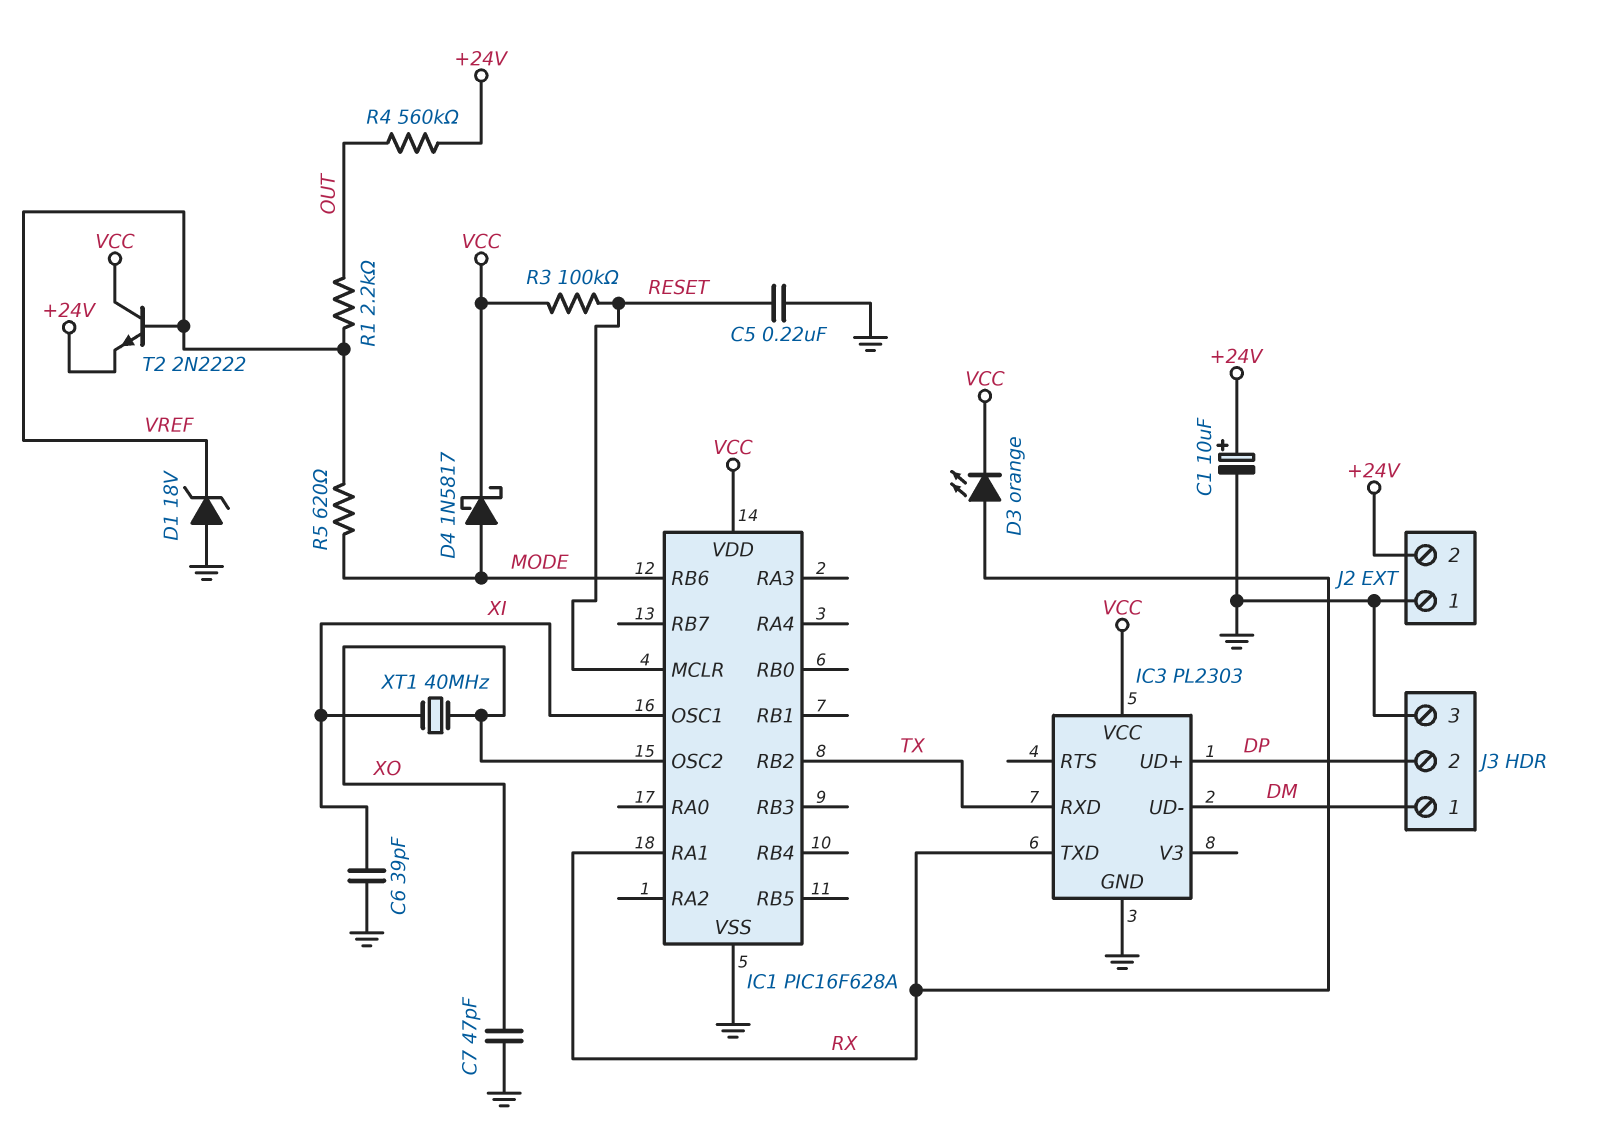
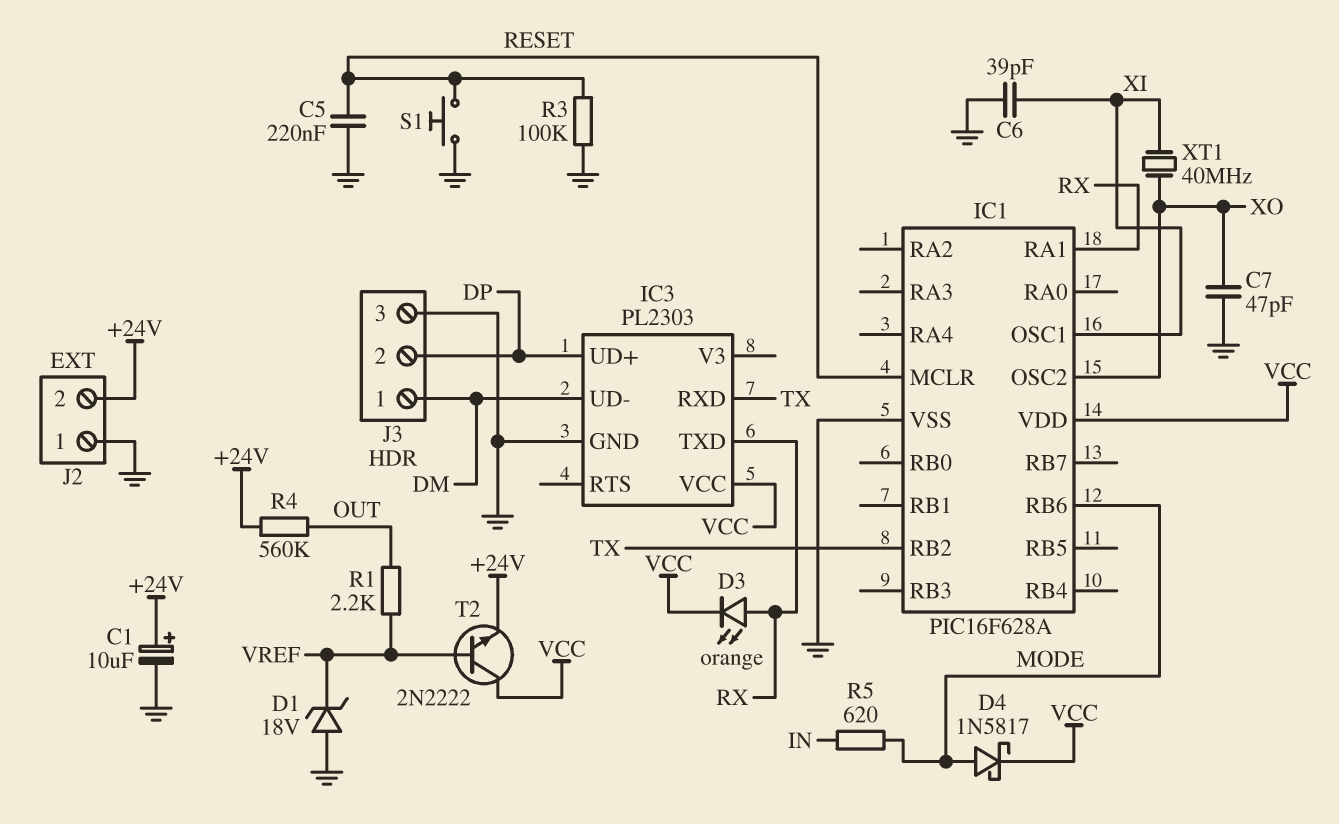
R3: 100k (RESET, VCC) -> 100k (GND, RESET)
R5: 620 (MODE, VREF) -> 620 (IN, MODE)
S1: none -> button (GND, RESET)

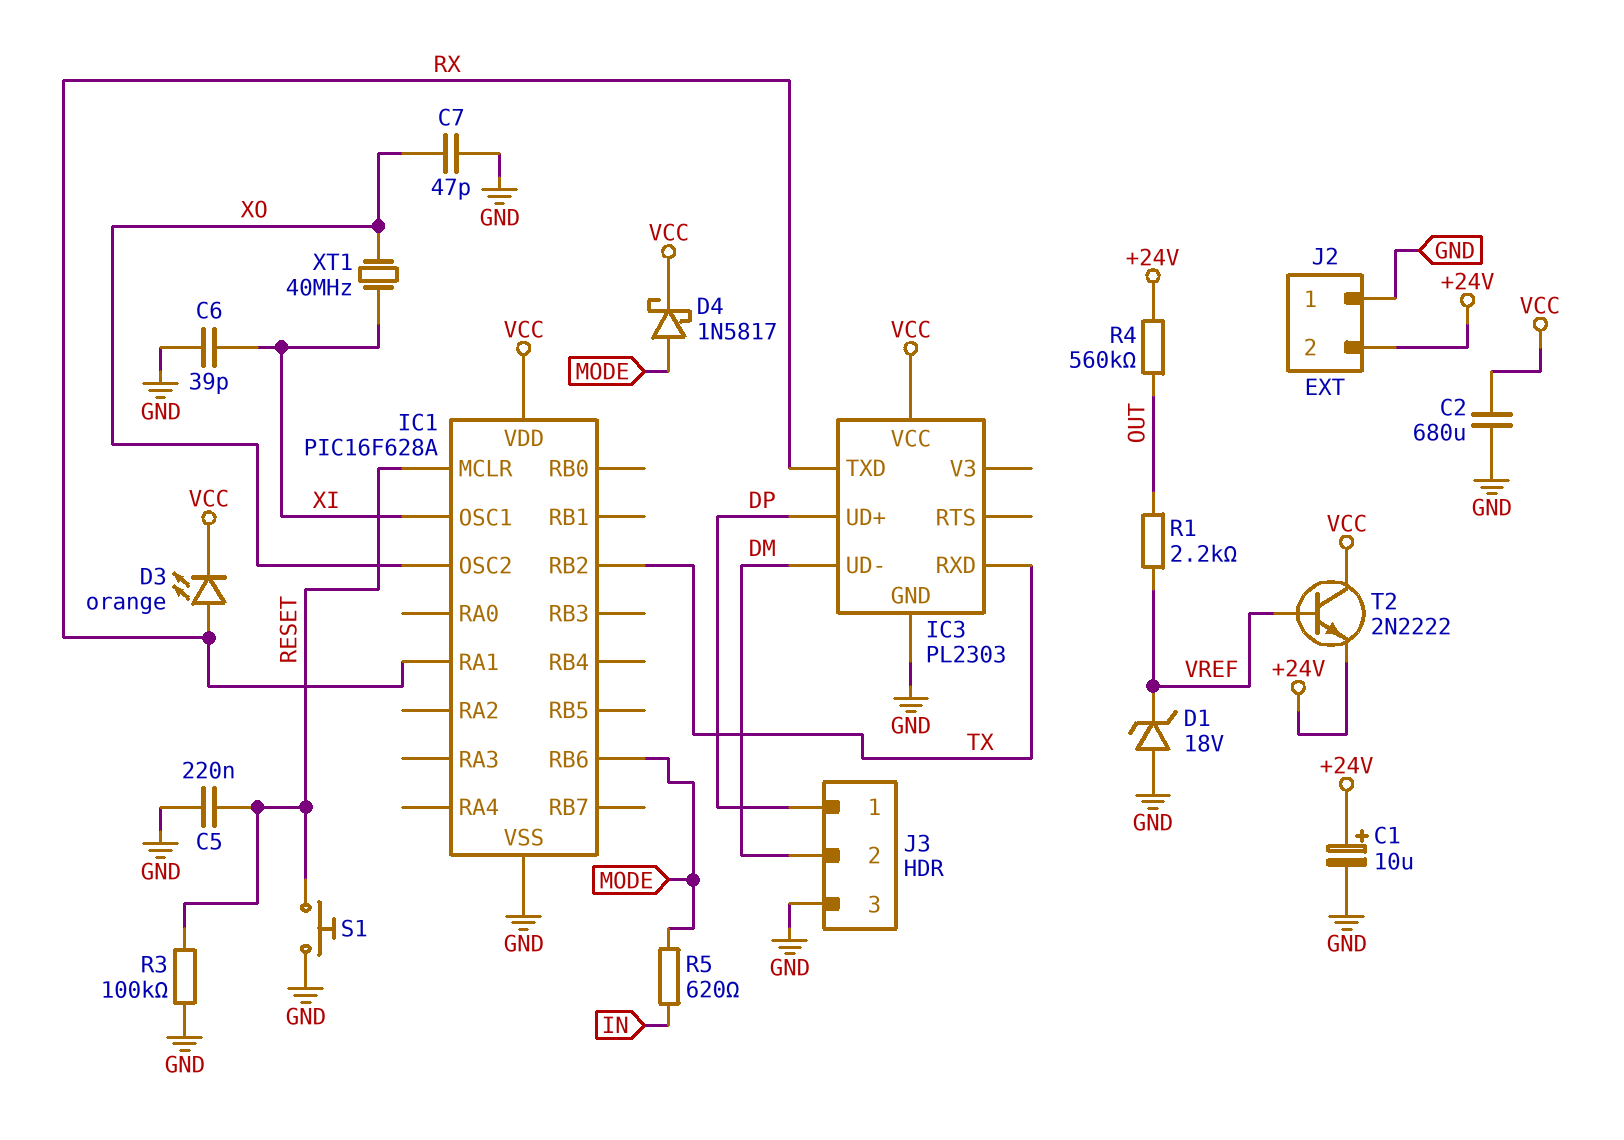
C2: none -> 680uF (GND, VCC)
J3 pin 1: DM -> DP
J3 pin 2: DP -> DM

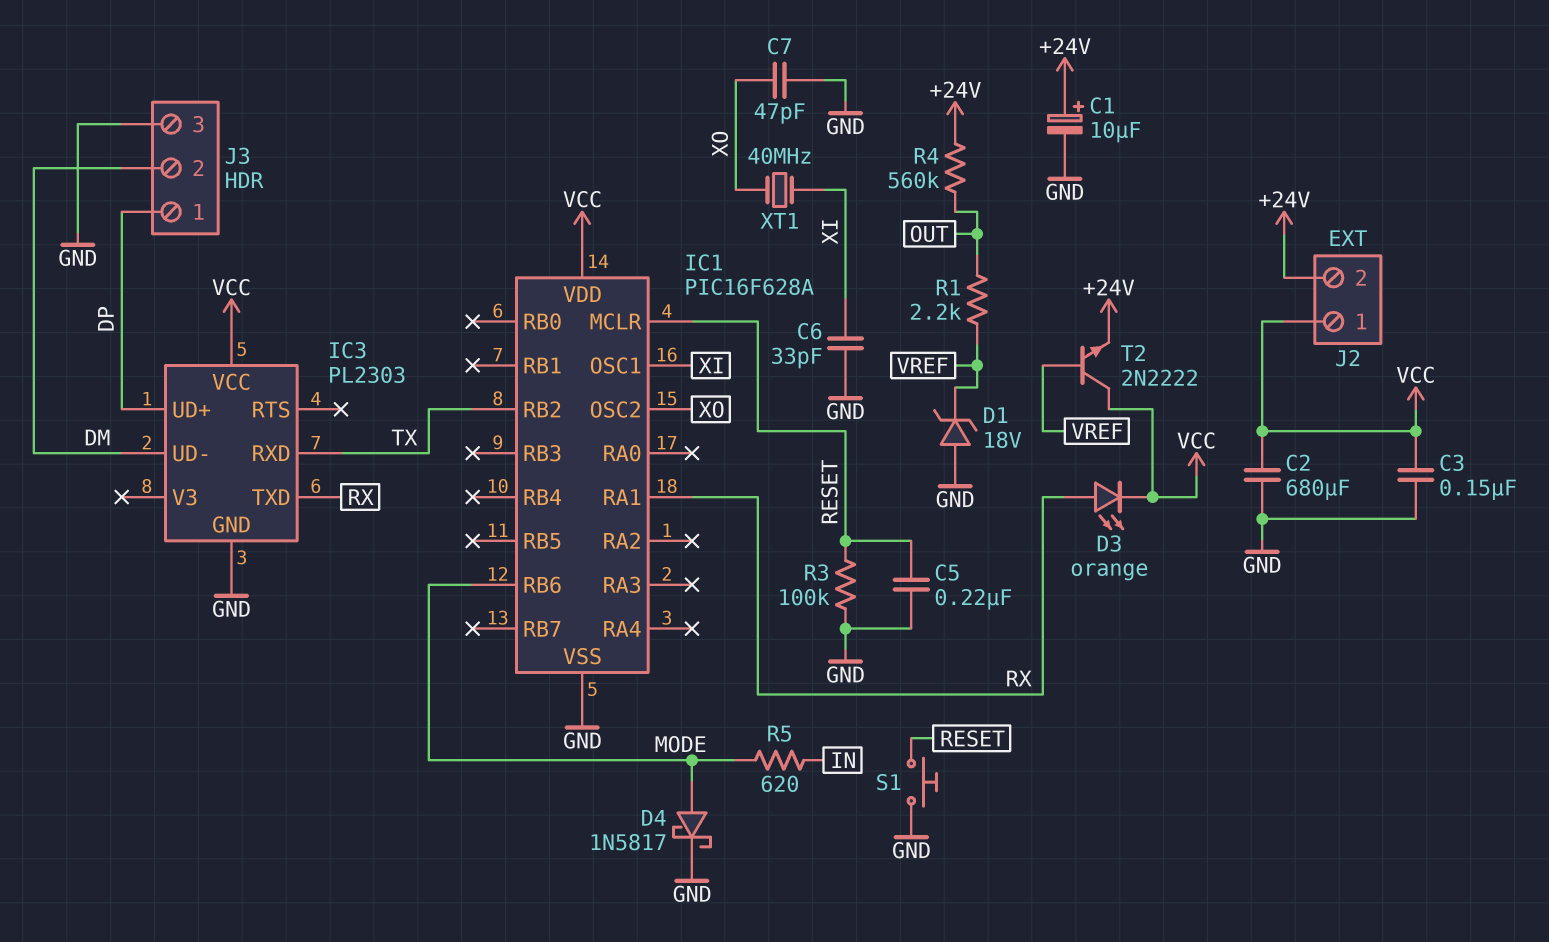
C3: none -> 150nF (GND, VCC)
C6: 39pF (GND, XI) -> 33pF (GND, XI)
D4: schottky 1N5817 (A MODE, K VCC) -> schottky 1N5817 (A MODE, K GND)
J2 pin 1: GND -> VCC

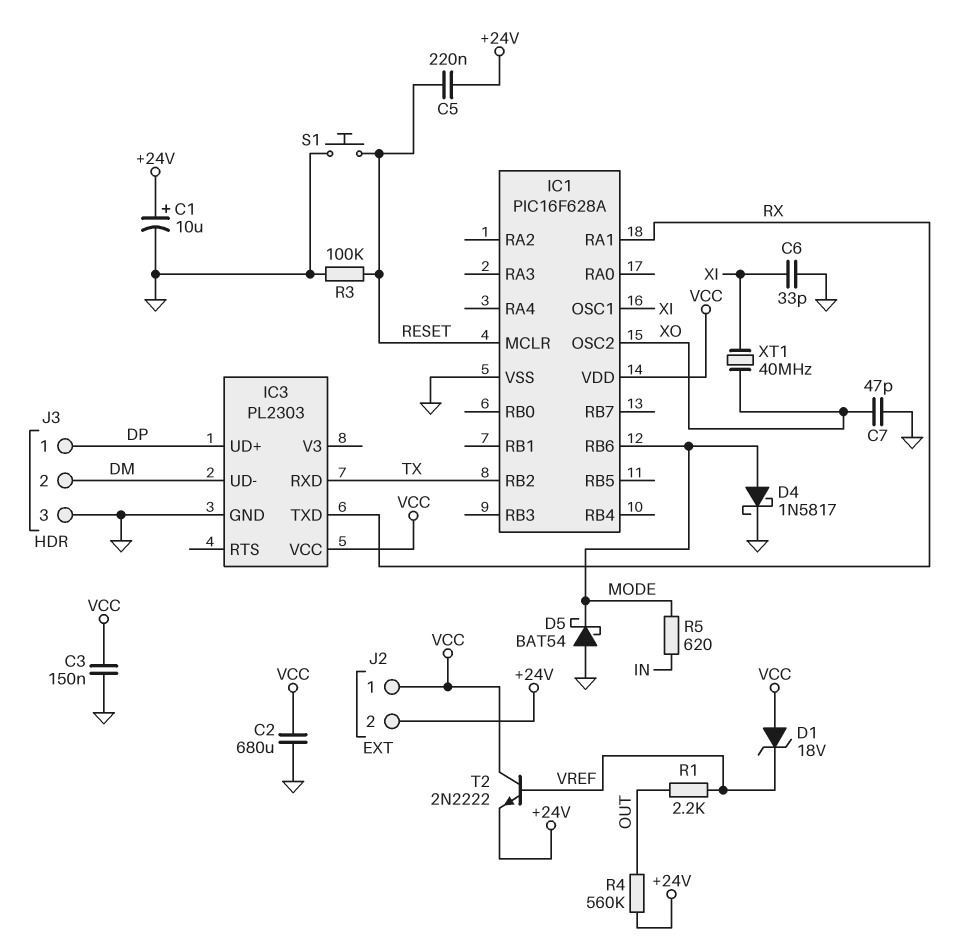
C5: 220nF (GND, RESET) -> 220nF (+24V, RESET)
D1: zener 18V (A GND, K VREF) -> zener 18V (A VCC, K VREF)
D3: LED orange (A RX, K VCC) -> none
D5: none -> schottky BAT54 (A GND, K MODE)

